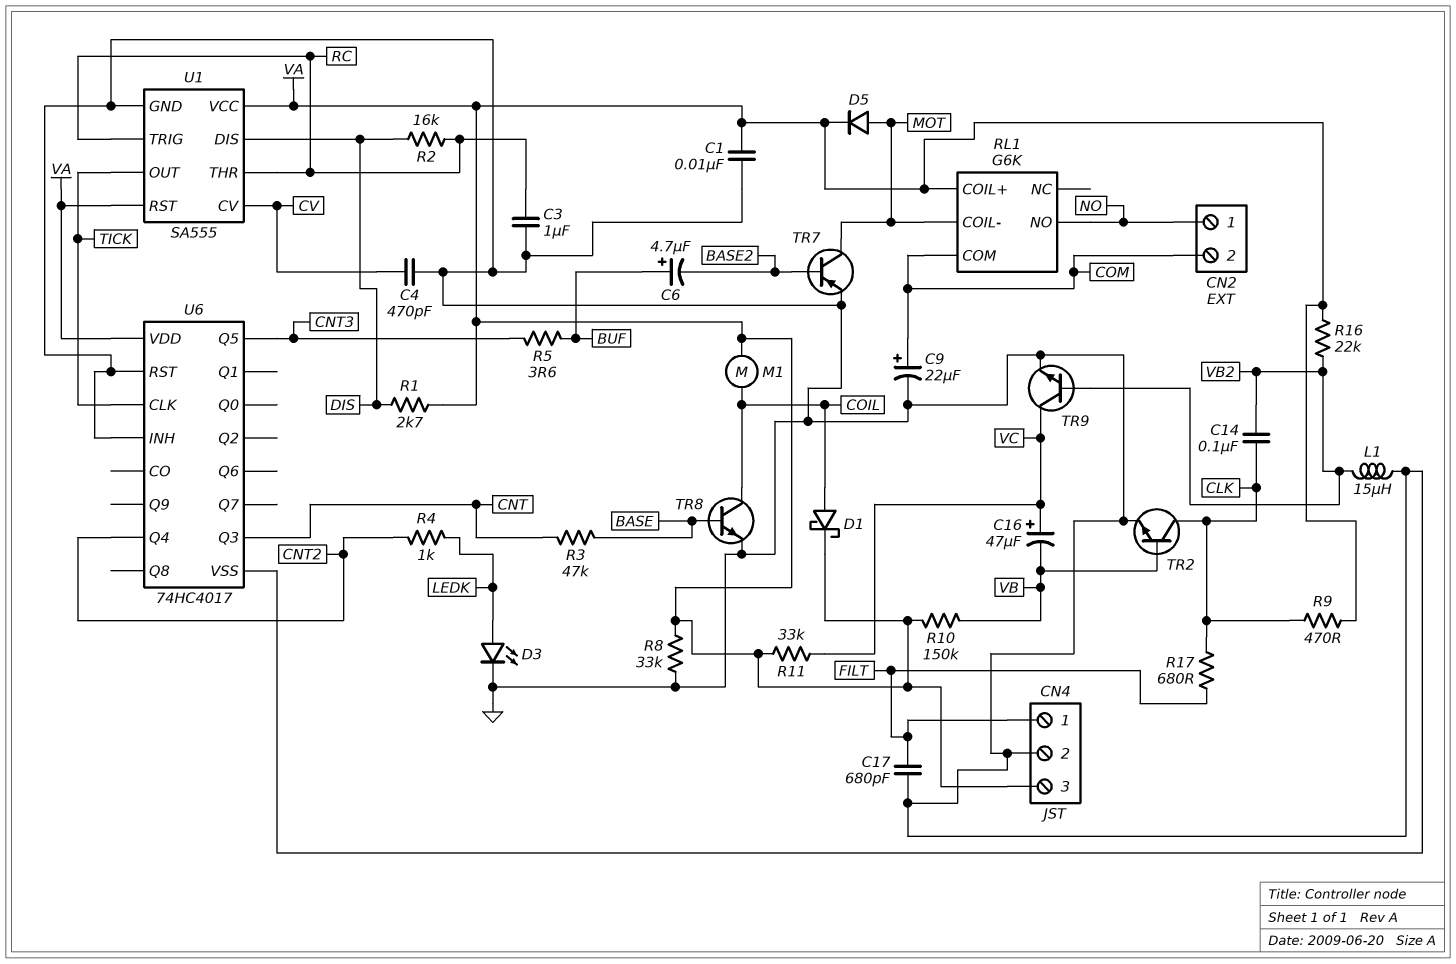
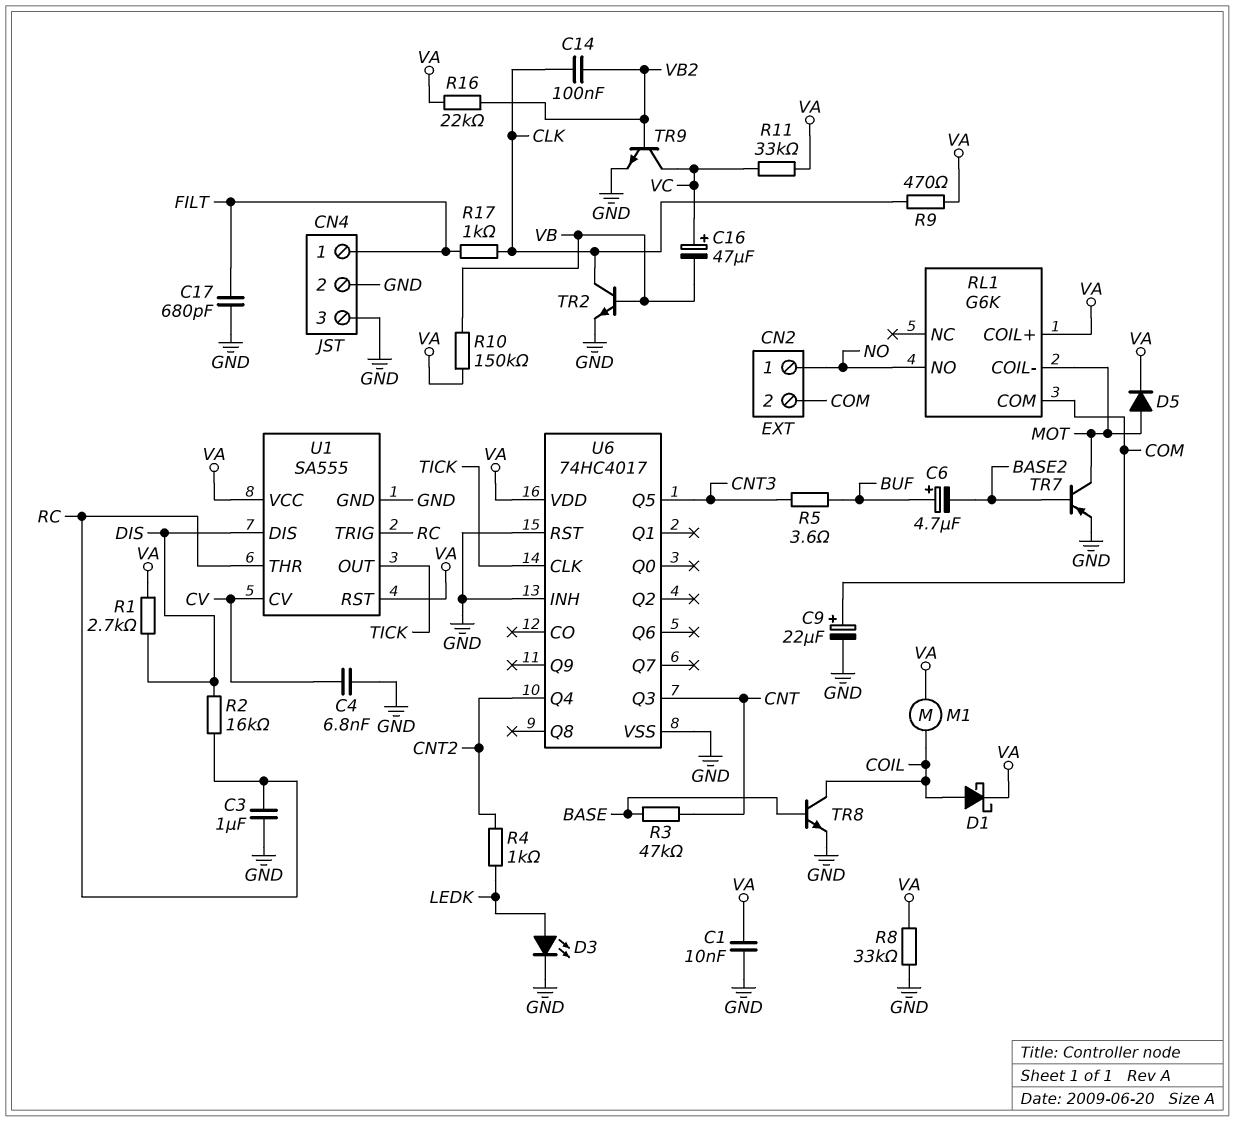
C4: 470pF (CV, GND) -> 6.8nF (CV, GND)
CN4 pin 3: VA -> GND
L1: 15uH (GND, VB2) -> none
R17: 680 (CLK, FILT) -> 1k (CLK, FILT)

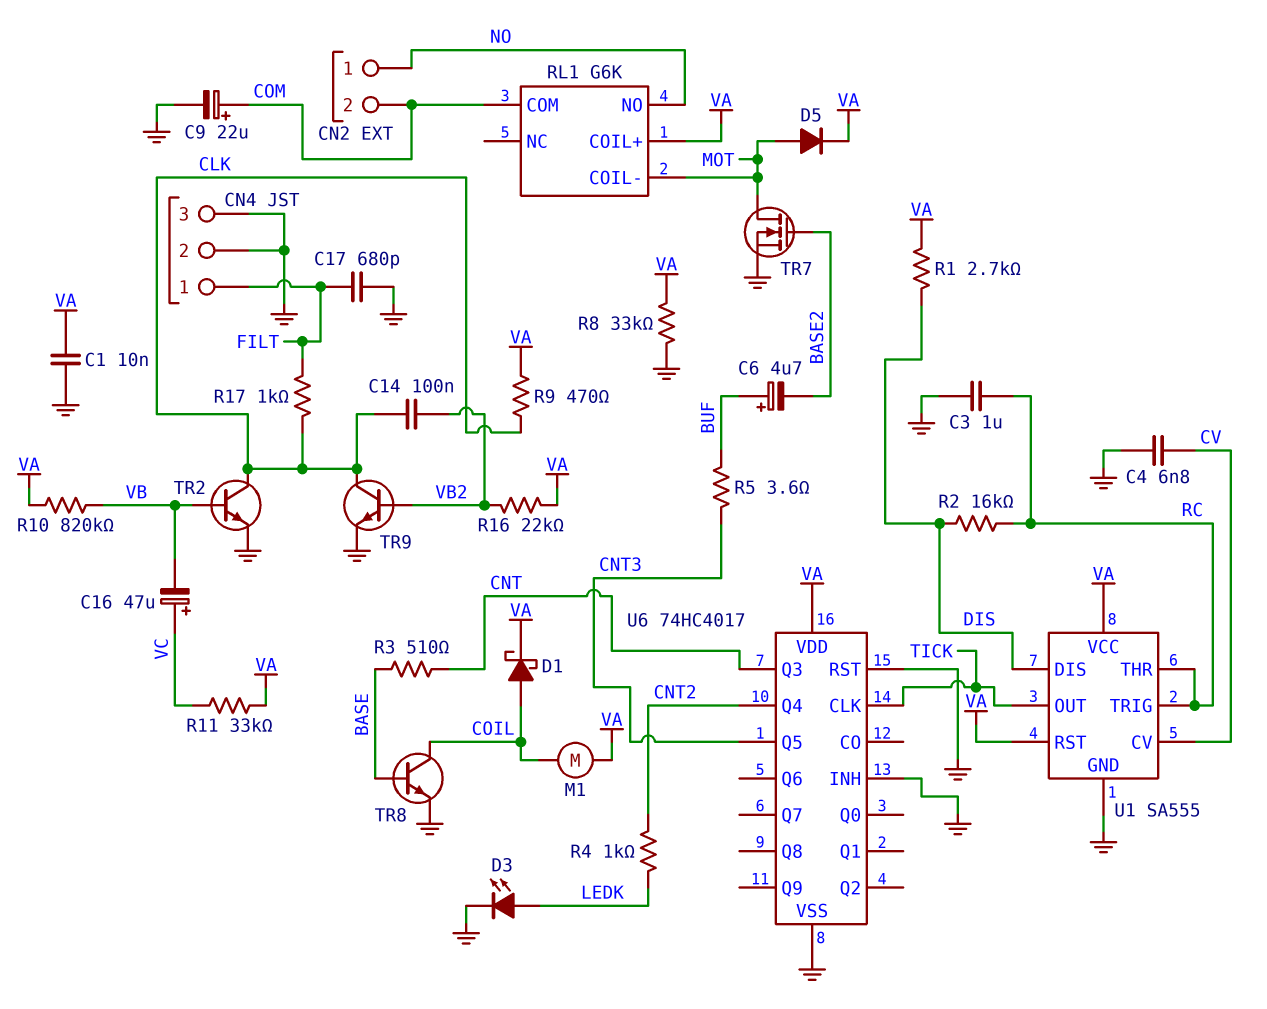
R3: 47k (BASE, CNT) -> 510 (BASE, CNT)
R10: 150k (VA, VB) -> 820k (VA, VB)
TR7: PNP (B BASE2, C MOT, E GND) -> NMOS (G BASE2, D MOT, S GND)
TR9: NPN (B VB2, C VC, E GND) -> NPN (B VB2, C CLK, E GND)

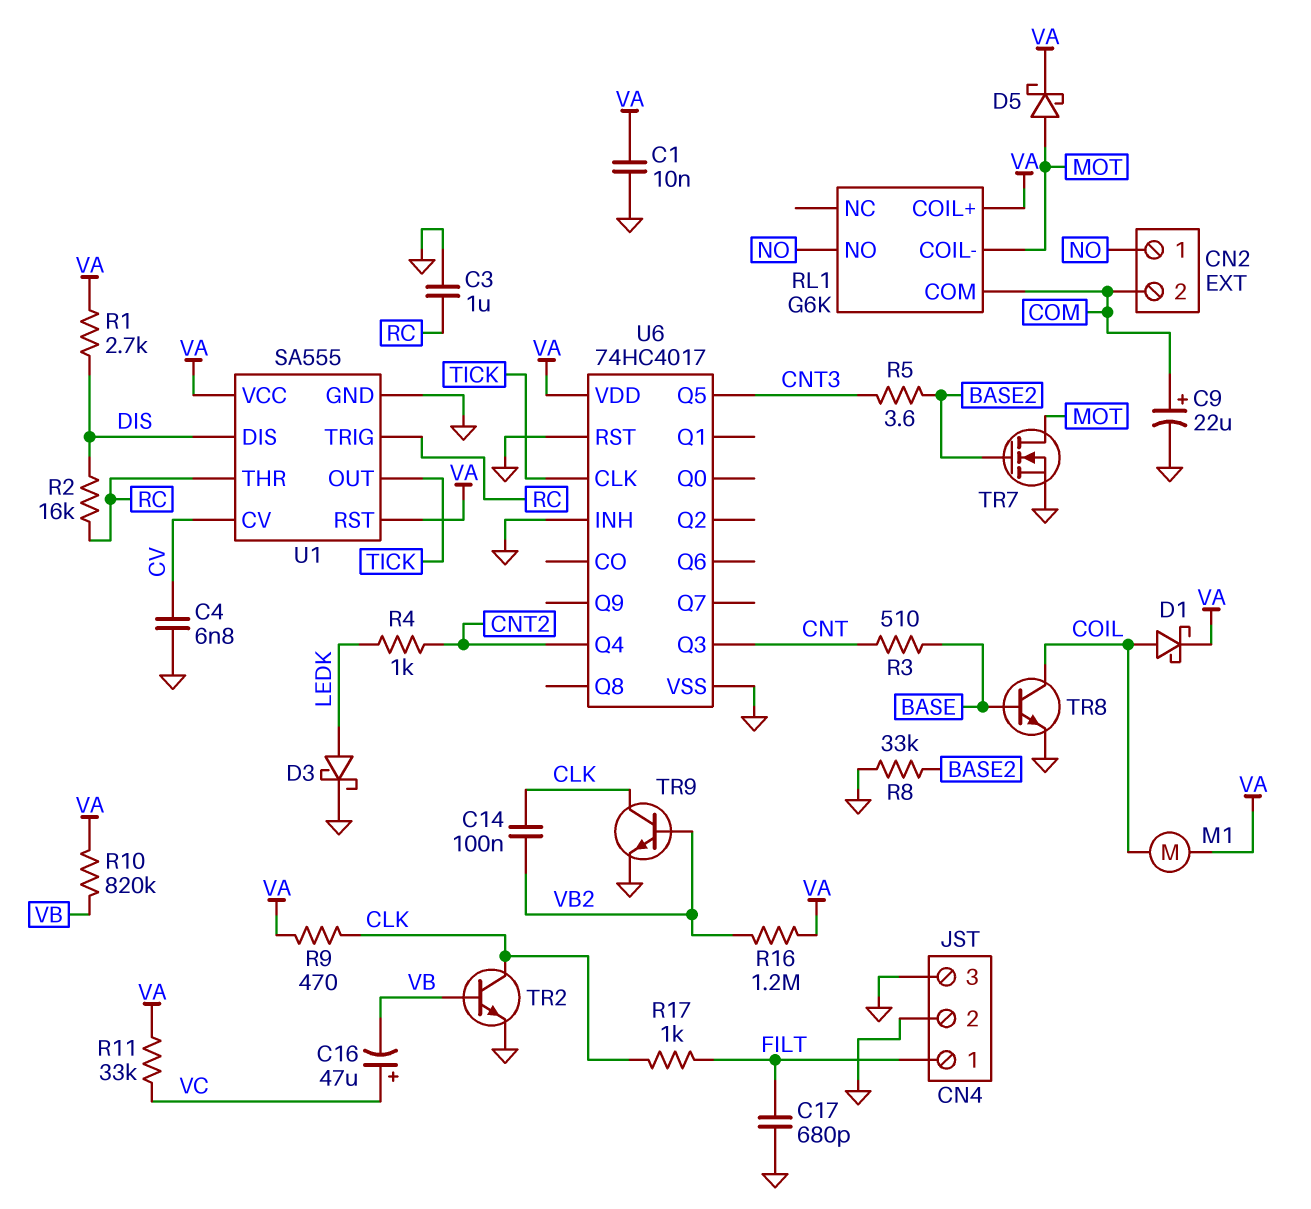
C6: 4.7uF (plus BUF, minus BASE2) -> none
D3: LED (A LEDK, K GND) -> schottky (A LEDK, K GND)
D5: diode (A MOT, K VA) -> schottky (A MOT, K VA)
R5: 3.6 (BUF, CNT3) -> 3.6 (BASE2, CNT3)
R8: 33k (GND, VA) -> 33k (BASE2, GND)
R16: 22k (VA, VB2) -> 1.2M (VA, VB2)

